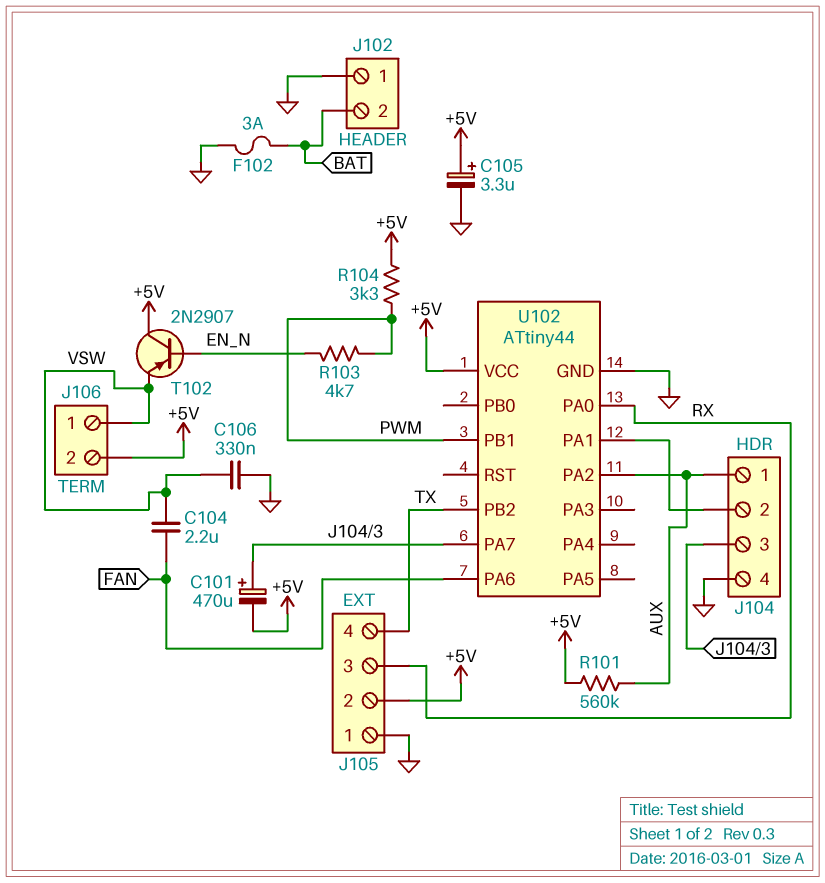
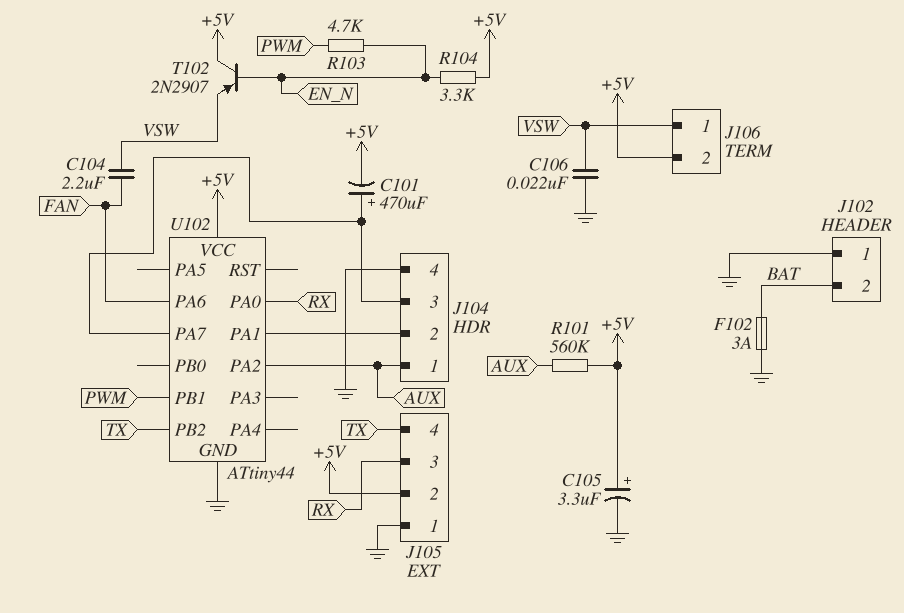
C106: 330nF (GND, VSW) -> 22nF (GND, VSW)
R104: 3.3k (+5V, PWM) -> 3.3k (+5V, EN_N)

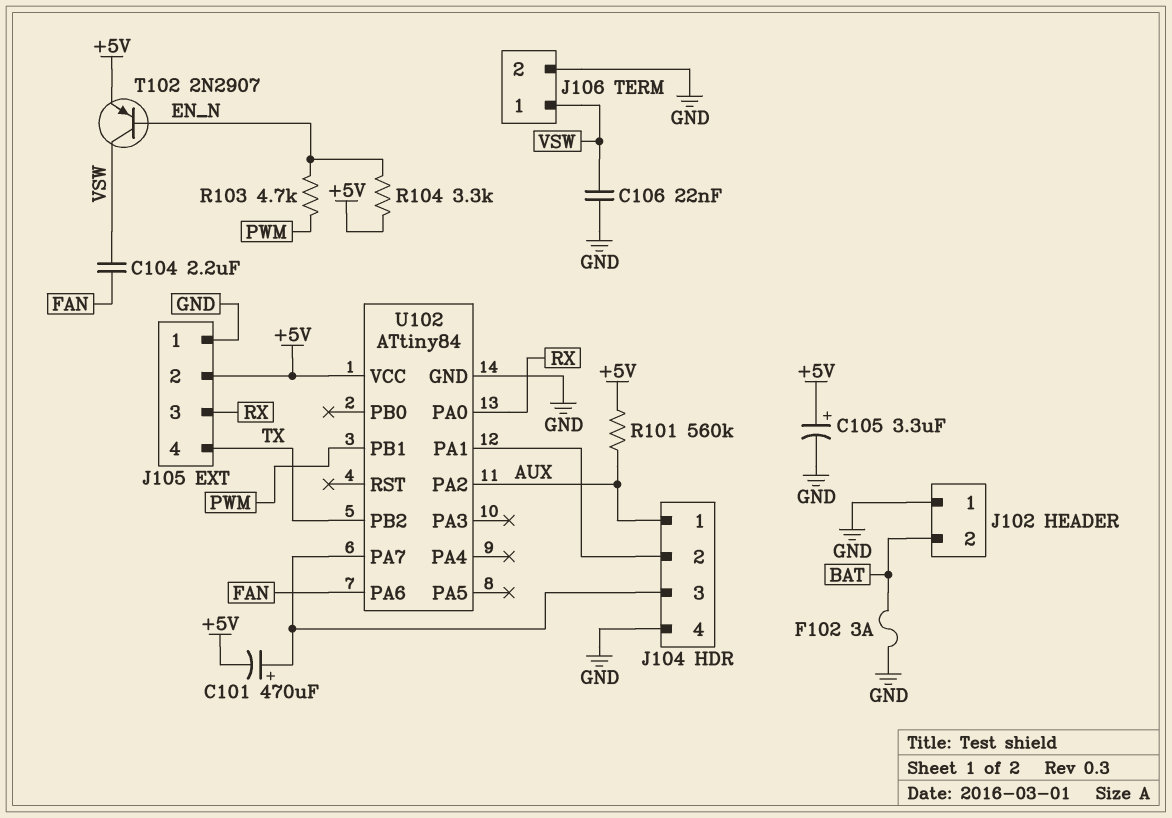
J106 pin 2: +5V -> GND
T102: PNP 2N2907 (B EN_N, C +5V, E VSW) -> PNP 2N2907 (B EN_N, C VSW, E +5V)
U102: ATtiny44 -> ATtiny84

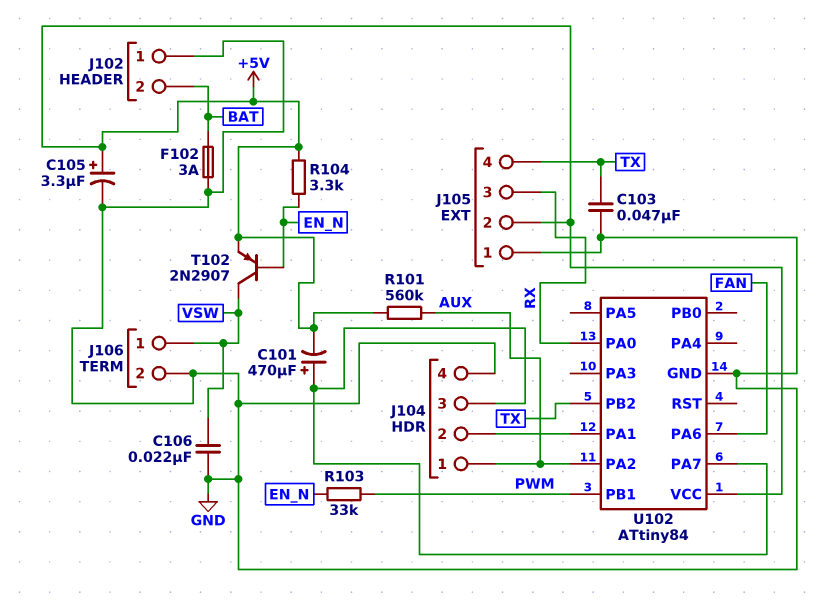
C103: none -> 47nF (GND, TX)
C104: 2.2uF (FAN, VSW) -> none
R103: 4.7k (EN_N, PWM) -> 33k (EN_N, PWM)

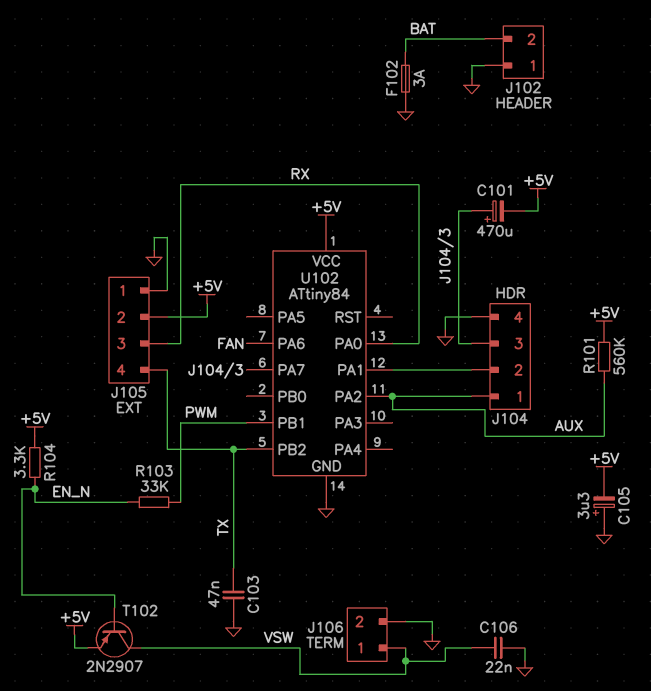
C105: 3.3uF (plus +5V, minus GND) -> 3.3uF (plus GND, minus +5V)

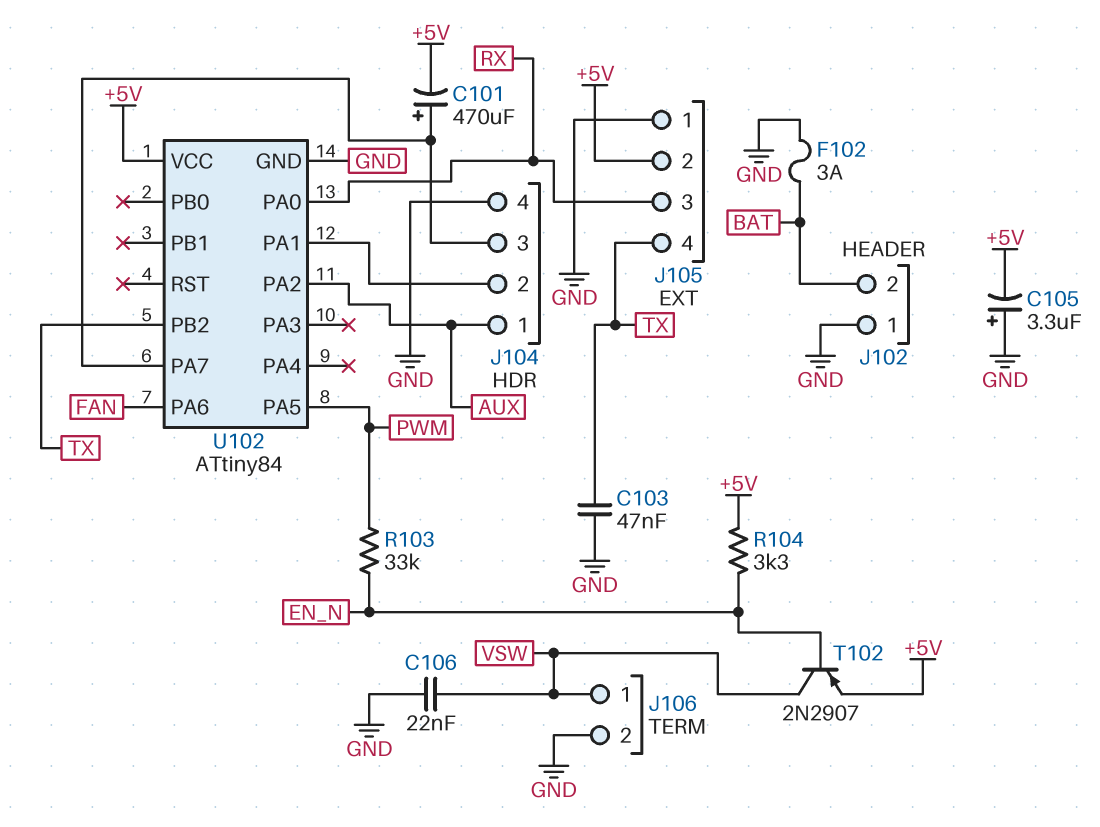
R101: 560k (+5V, AUX) -> none
U102 pin PA5: none -> PWM
U102 pin PB1: PWM -> none

